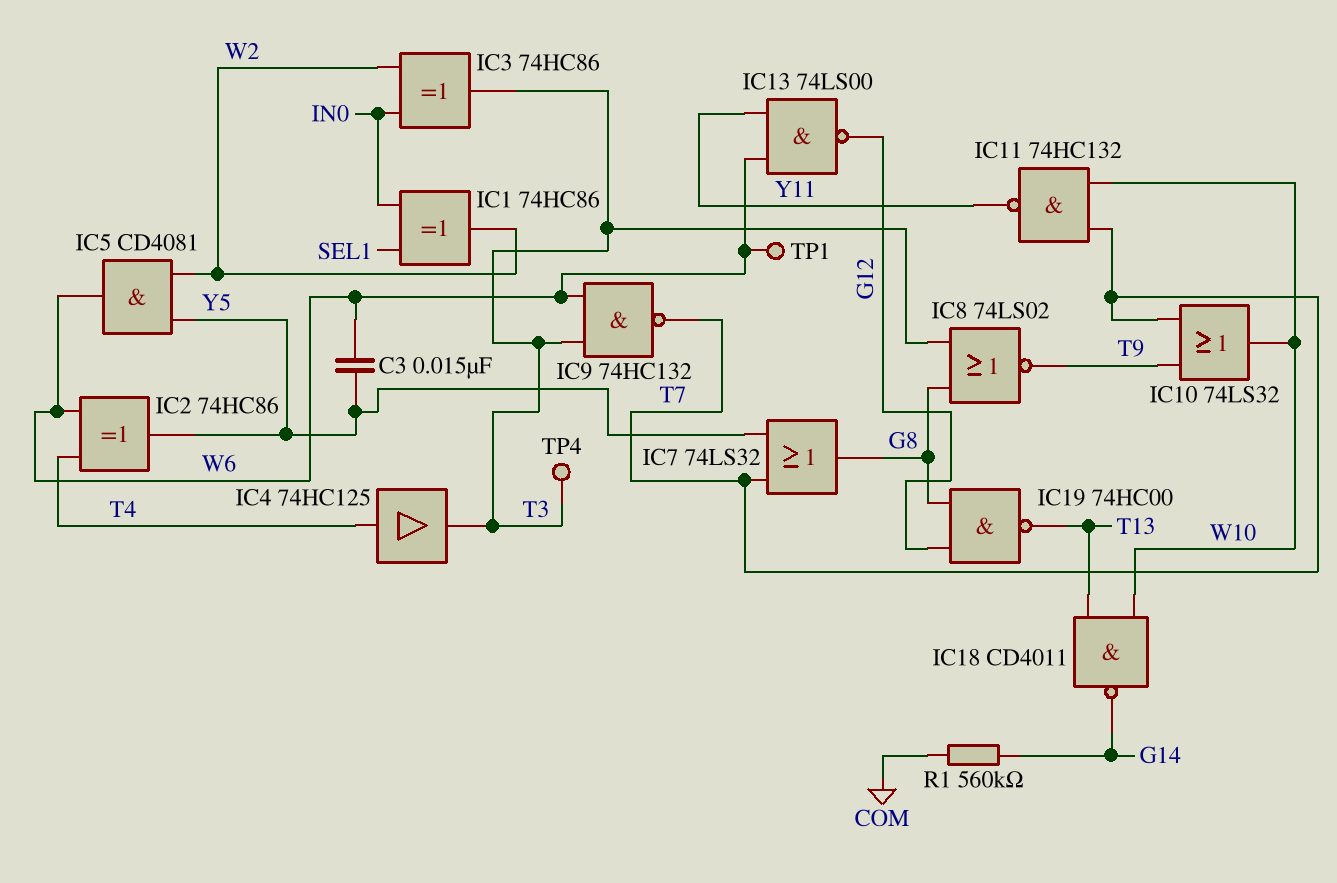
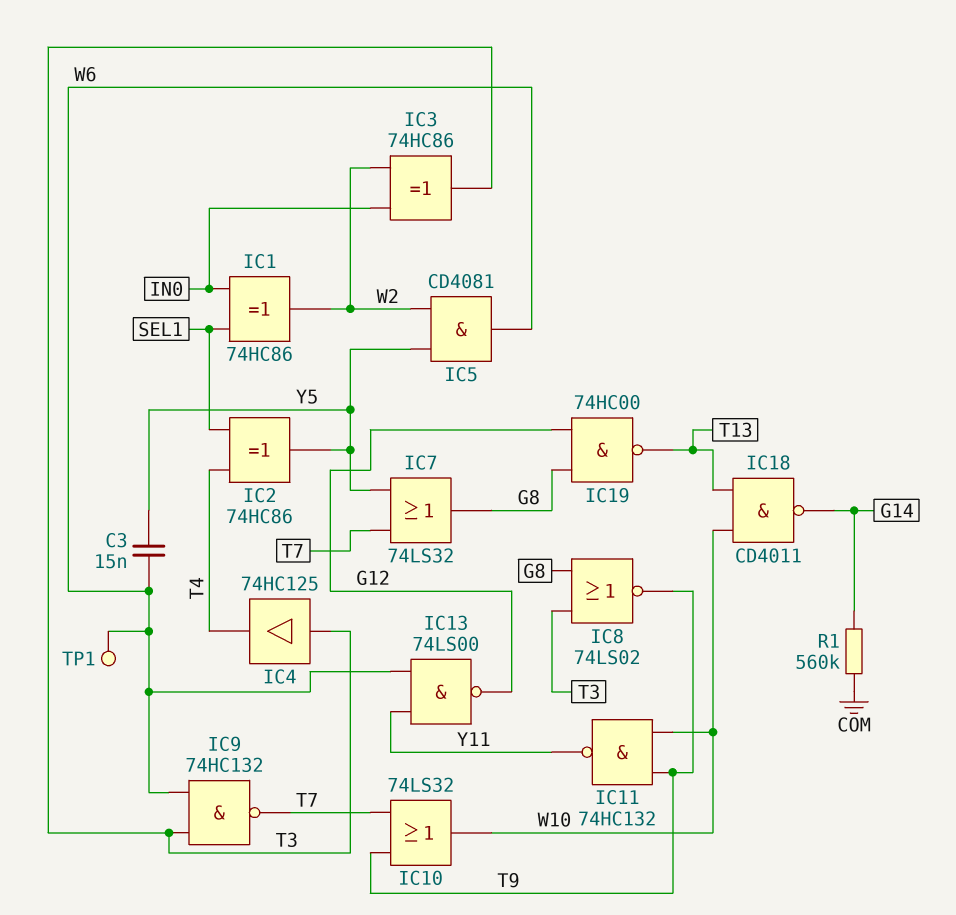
IC2: XOR 74HC86 (in T4, in W6, out Y5) -> XOR 74HC86 (in SEL1, in T4, out Y5)
IC4: buffer 74HC125 (in T4, out T3) -> buffer 74HC125 (in T3, out T4)
IC11: NAND 74HC132 (in T7, in W10, out Y11) -> NAND 74HC132 (in T9, in W10, out Y11)
TP4: test point (T3) -> none

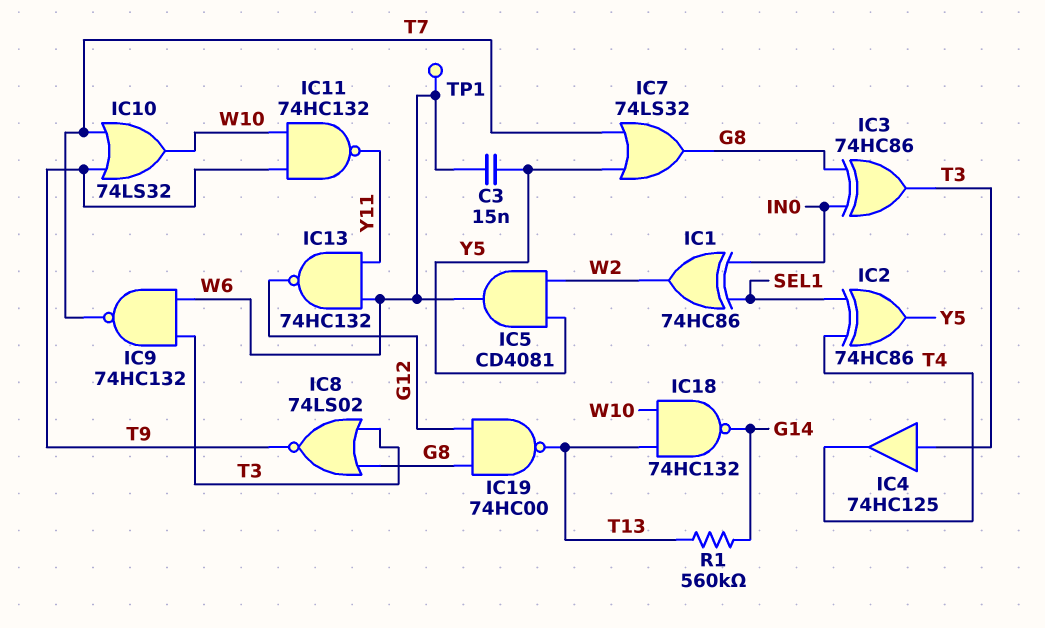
IC3: XOR 74HC86 (in IN0, in W2, out T3) -> XOR 74HC86 (in G8, in IN0, out T3)
IC13: NAND 74LS00 (in W6, in Y11, out G12) -> NAND 74HC132 (in W6, in Y11, out G12)
IC18: NAND CD4011 (in T13, in W10, out G14) -> NAND 74HC132 (in T13, in W10, out G14)
R1: 560k (COM, G14) -> 560k (G14, T13)

